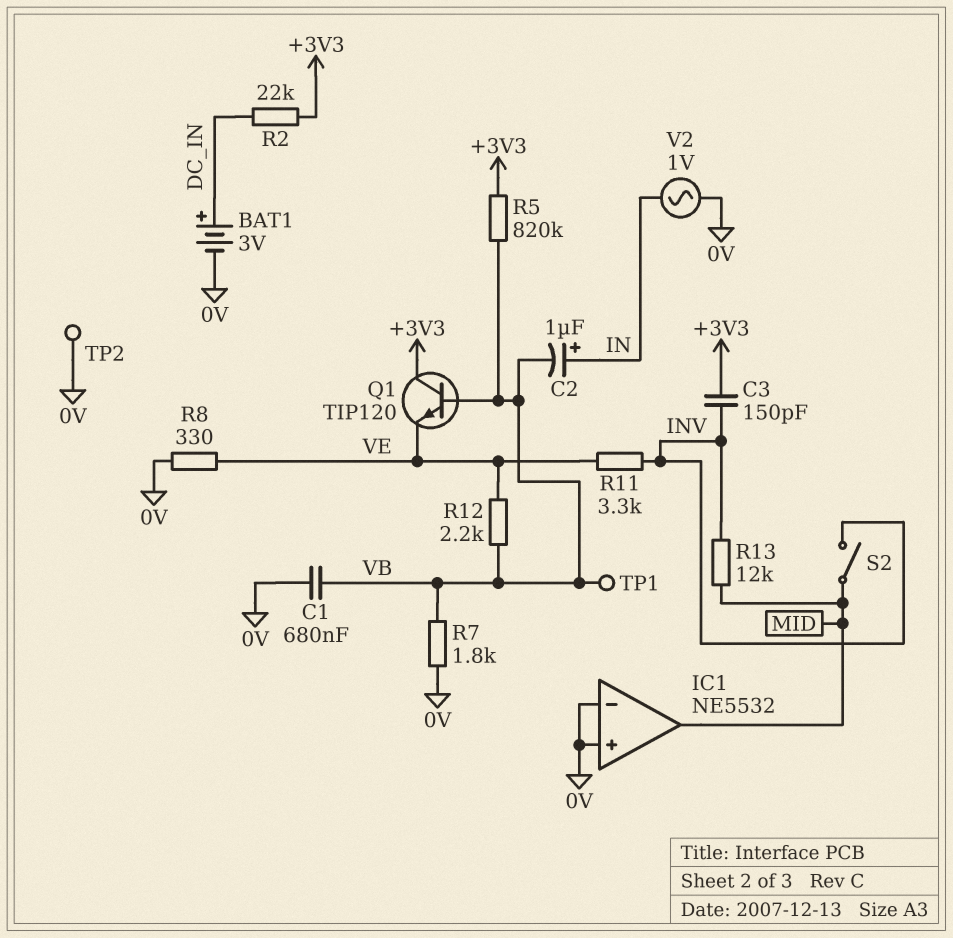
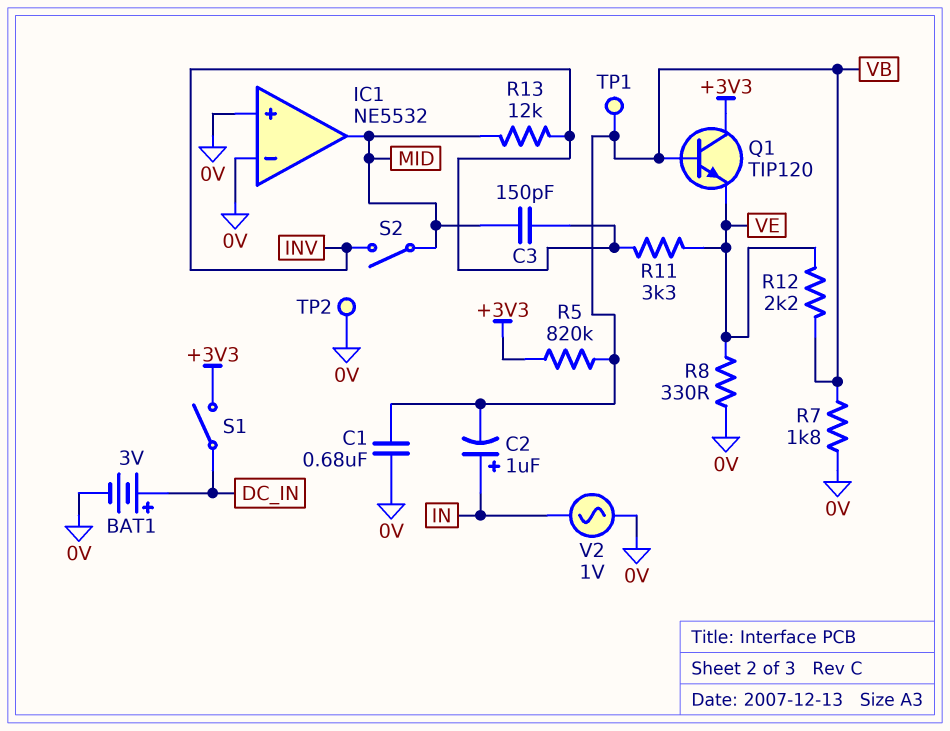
C3: 150pF (+3V3, INV) -> 150pF (INV, MID)
R2: 22k (+3V3, DC_IN) -> none
S1: none -> switch (+3V3, DC_IN)

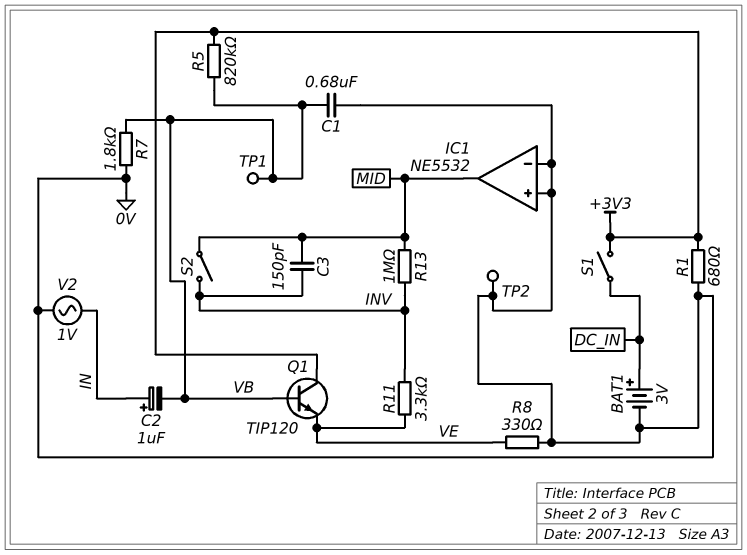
R1: none -> 680 (+3V3, 0V)
R12: 2.2k (VB, VE) -> none
R13: 12k (INV, MID) -> 1M (INV, MID)

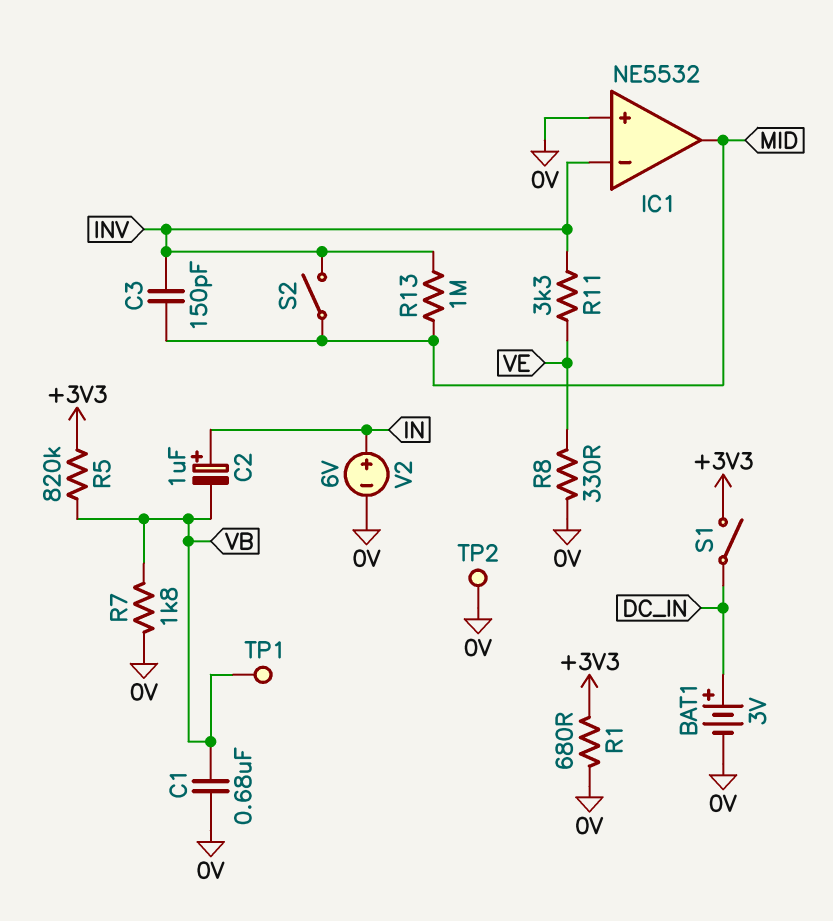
IC1 pin in-: 0V -> INV
Q1: NPN TIP120 (B VB, C +3V3, E VE) -> none
V2: AC 1V (0V, IN) -> 6V (plus IN, minus 0V)

